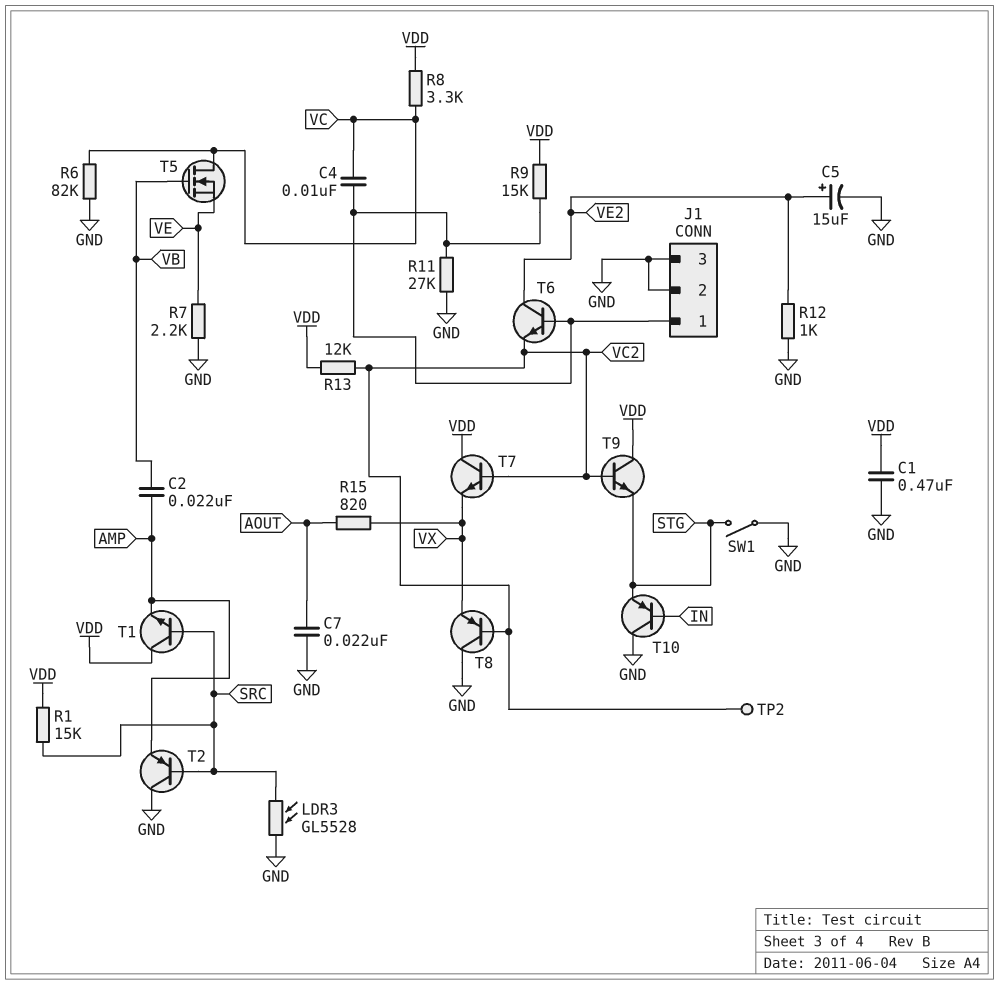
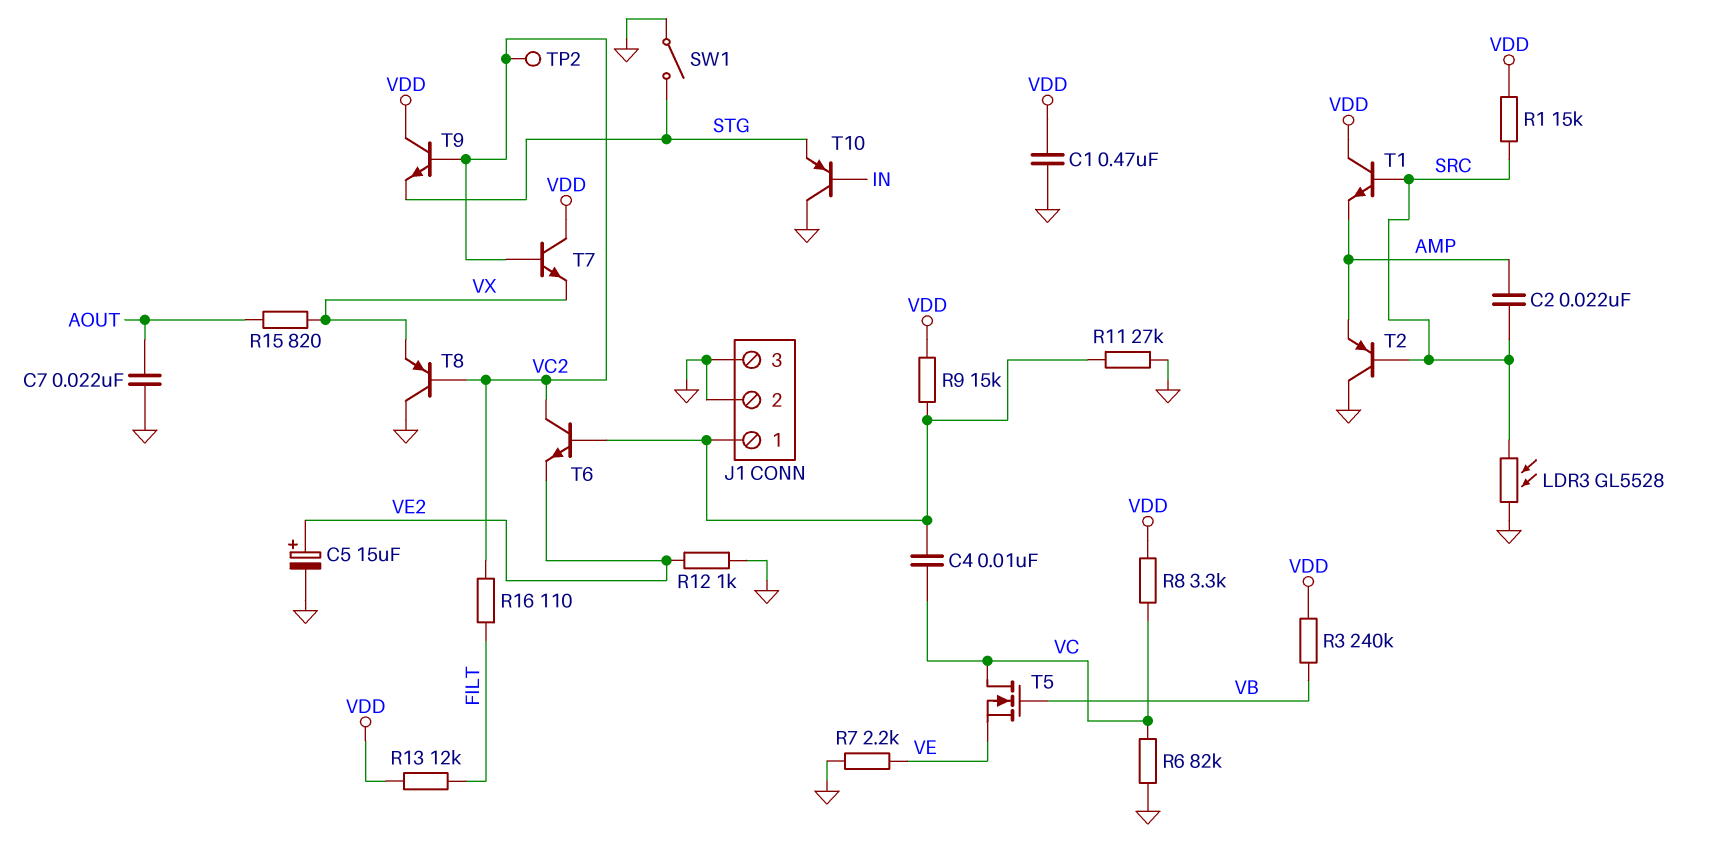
C2: 22nF (AMP, VB) -> 22nF (AMP, SRC)
R3: none -> 240k (VB, VDD)
R13: 12k (VC2, VDD) -> 12k (FILT, VDD)
R16: none -> 110 (FILT, VC2)
T6: NPN (B J1/1, C VE2, E VC2) -> NPN (B J1/1, C VC2, E VE2)

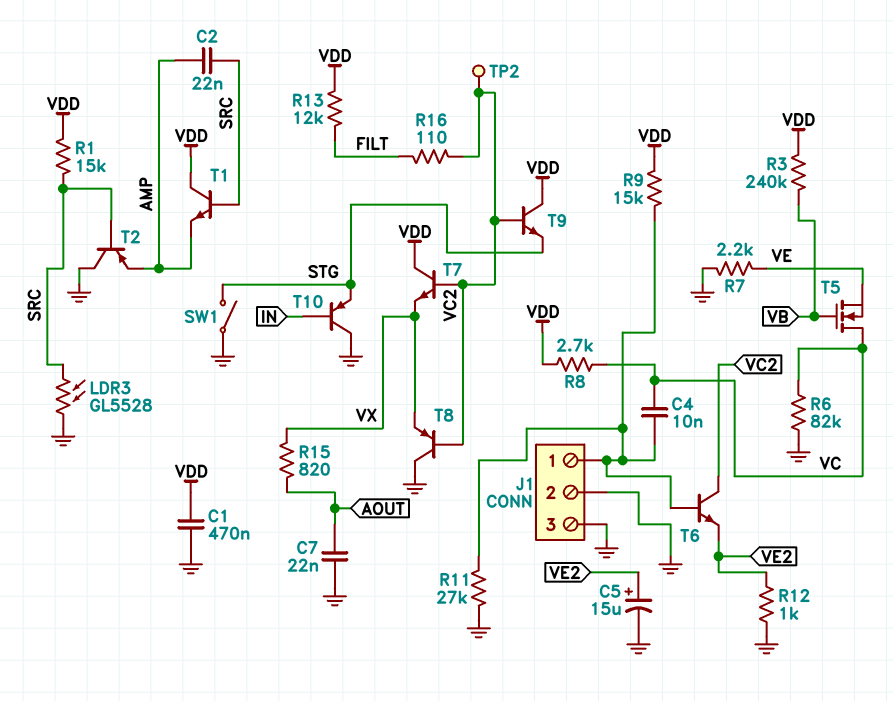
R8: 3.3k (VC, VDD) -> 2.7k (VC, VDD)

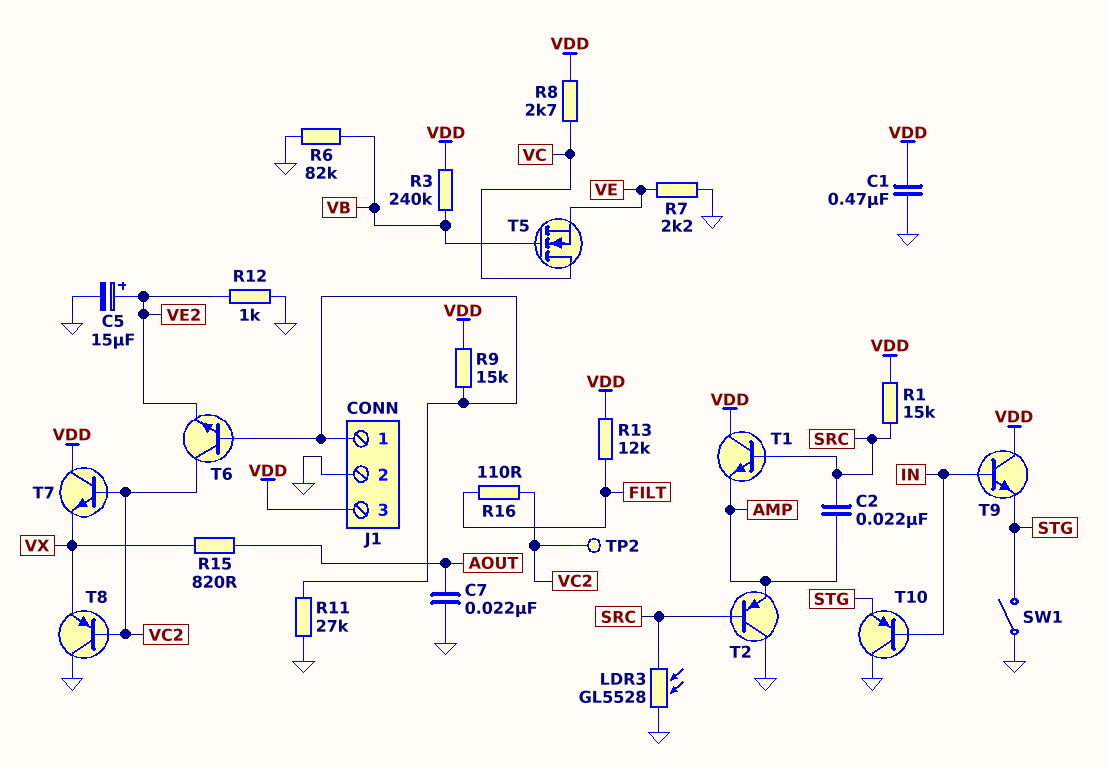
C4: 10nF (J1/1, VC) -> none
J1 pin 3: GND -> VDD
R6: 82k (GND, VC) -> 82k (GND, VB)
T9: NPN (B VC2, C VDD, E STG) -> NPN (B IN, C VDD, E STG)

